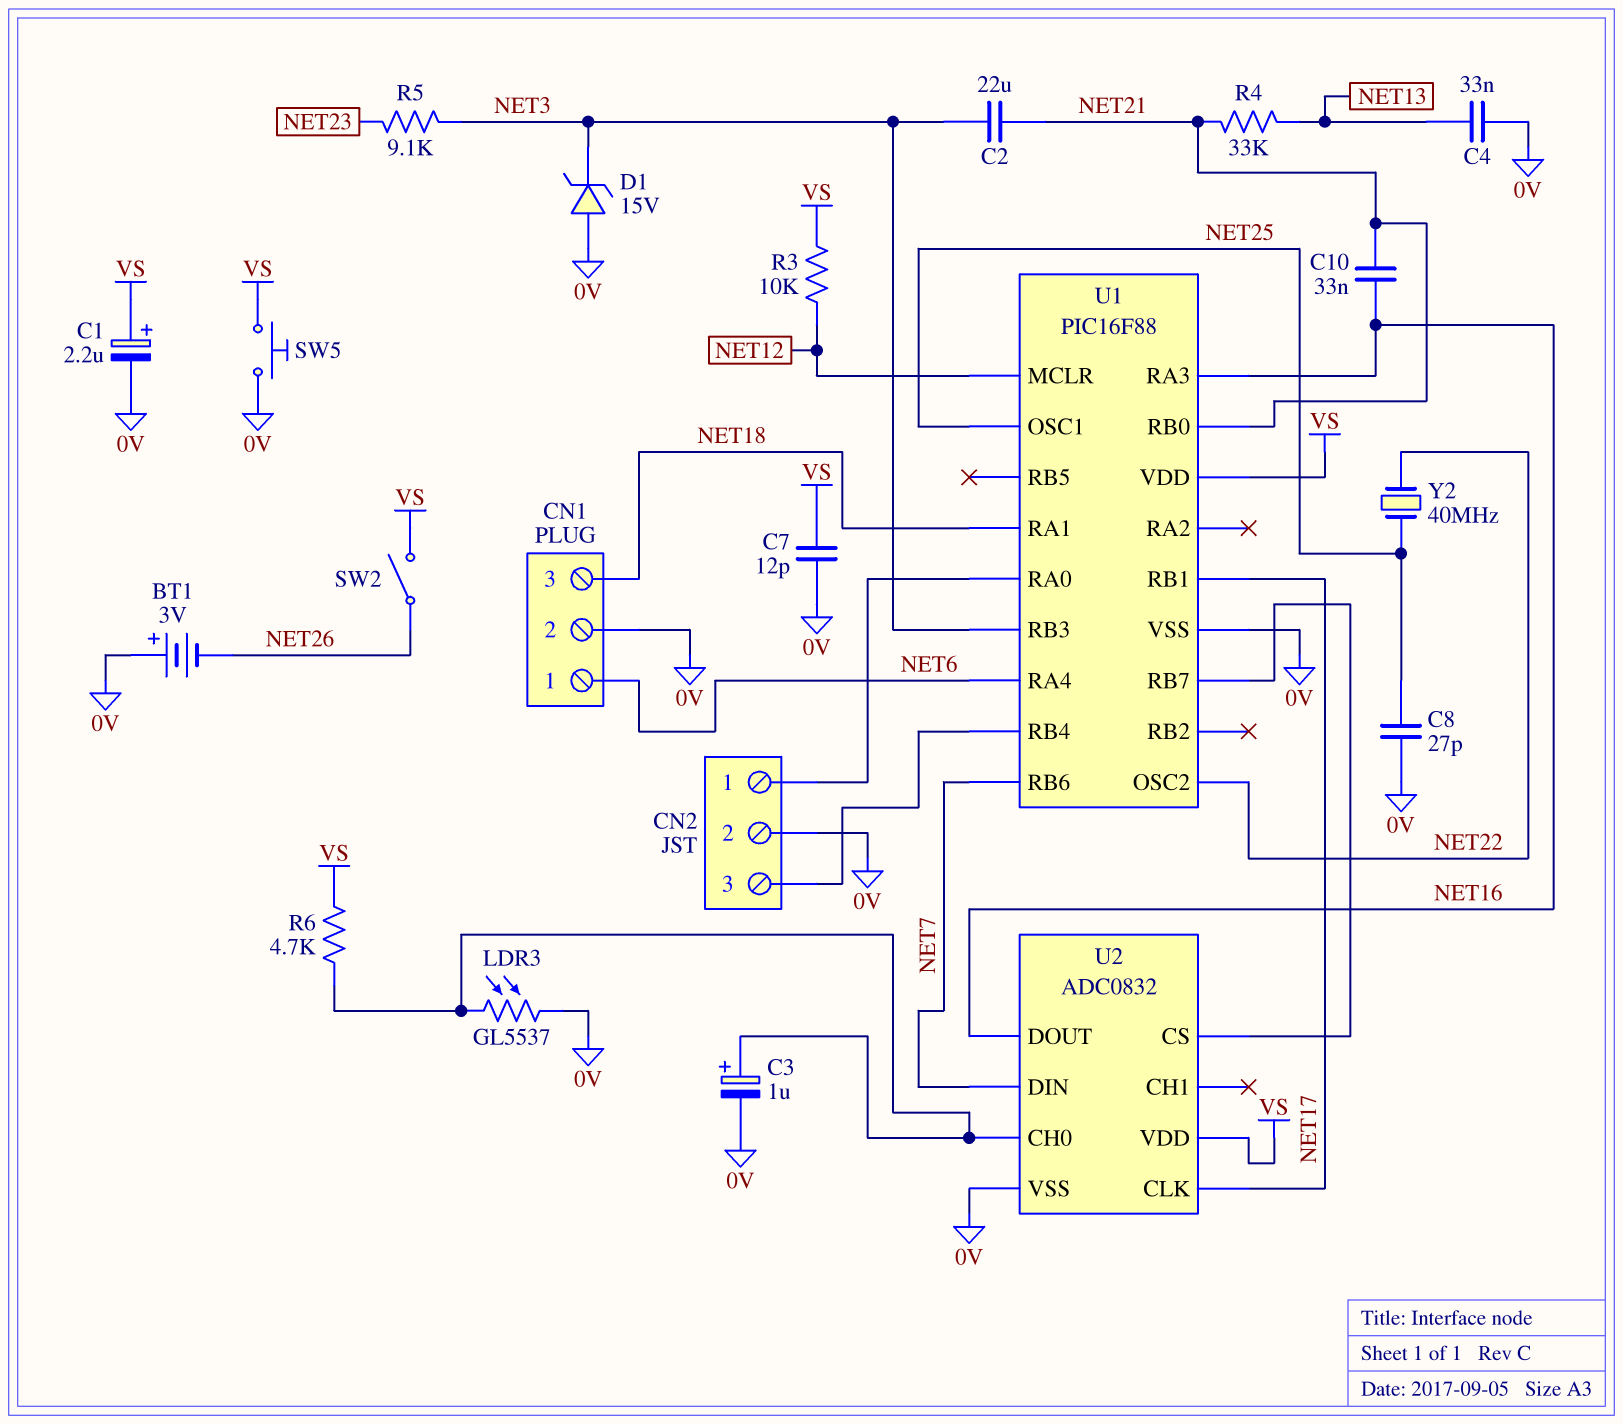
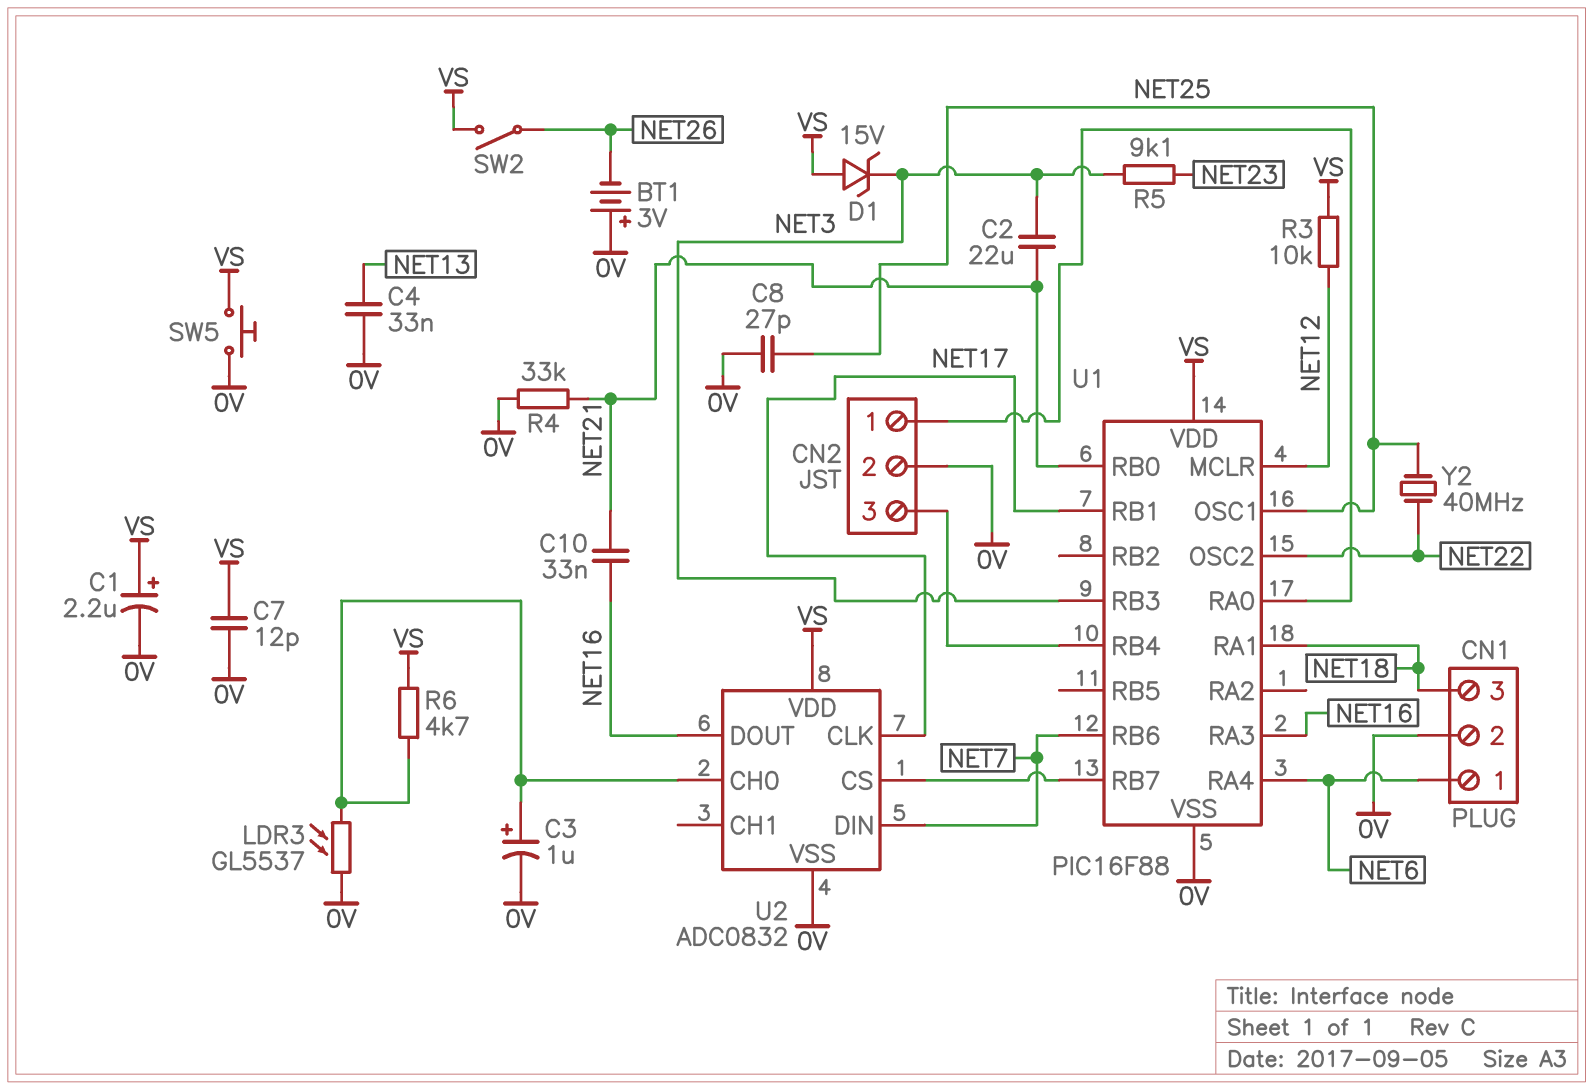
D1: zener 15V (A 0V, K NET3) -> zener 15V (A VS, K NET3)
R4: 33k (NET13, NET21) -> 33k (0V, NET21)

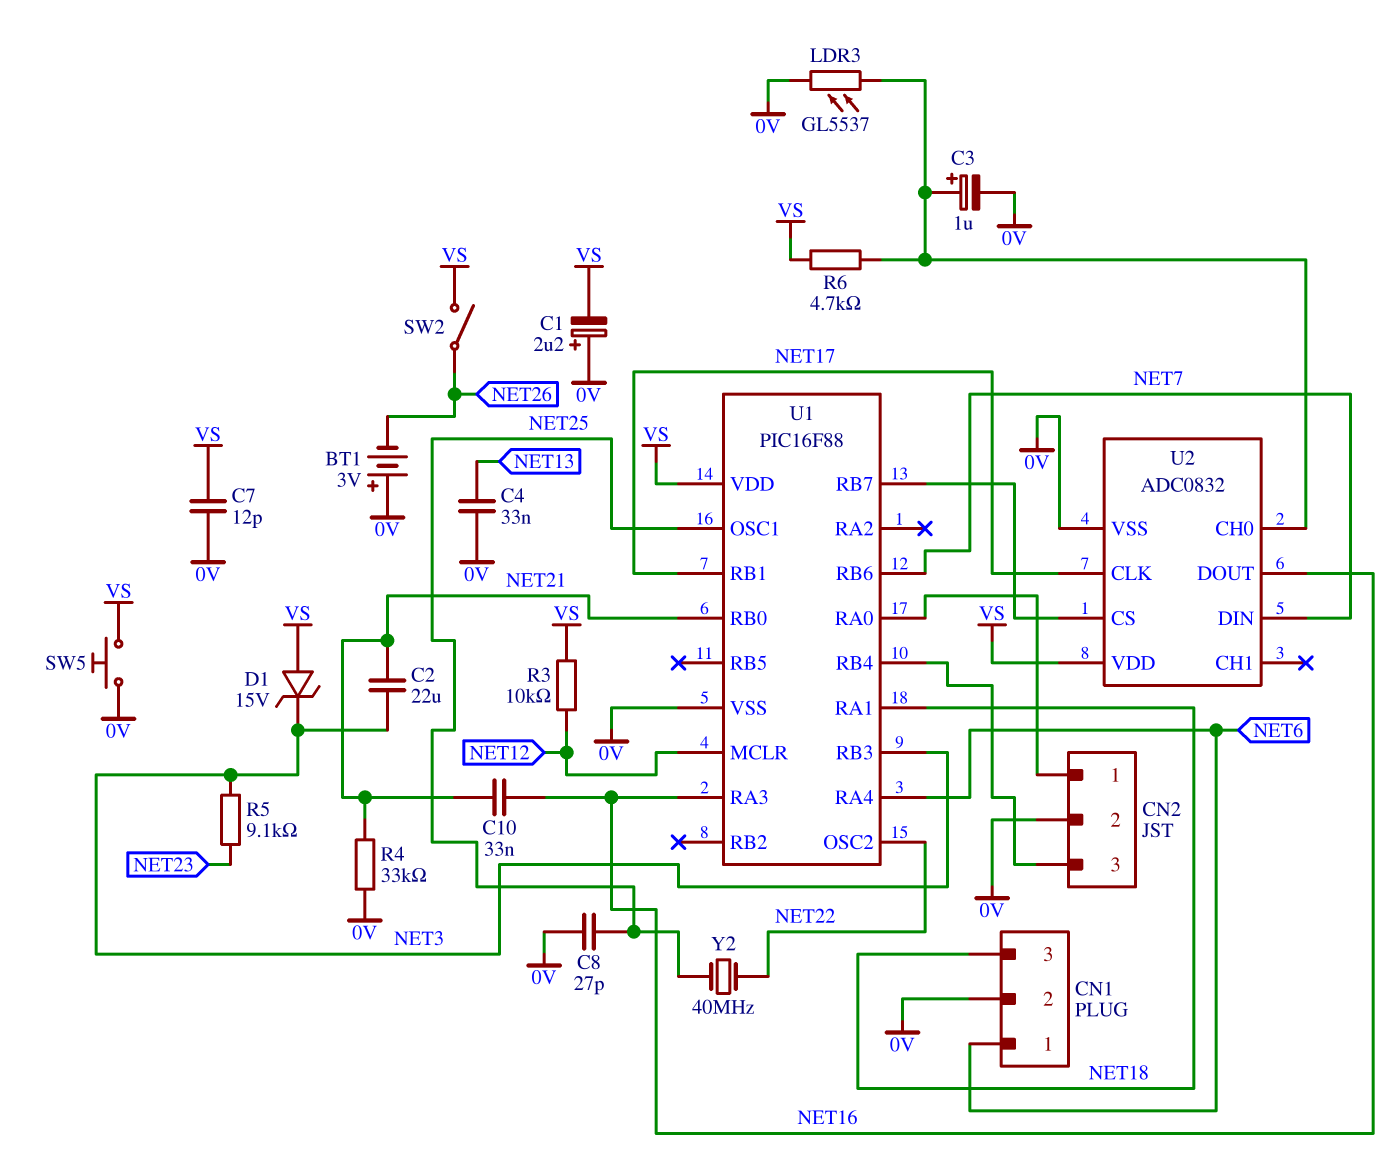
C1: 2.2uF (plus VS, minus 0V) -> 2.2uF (plus 0V, minus VS)

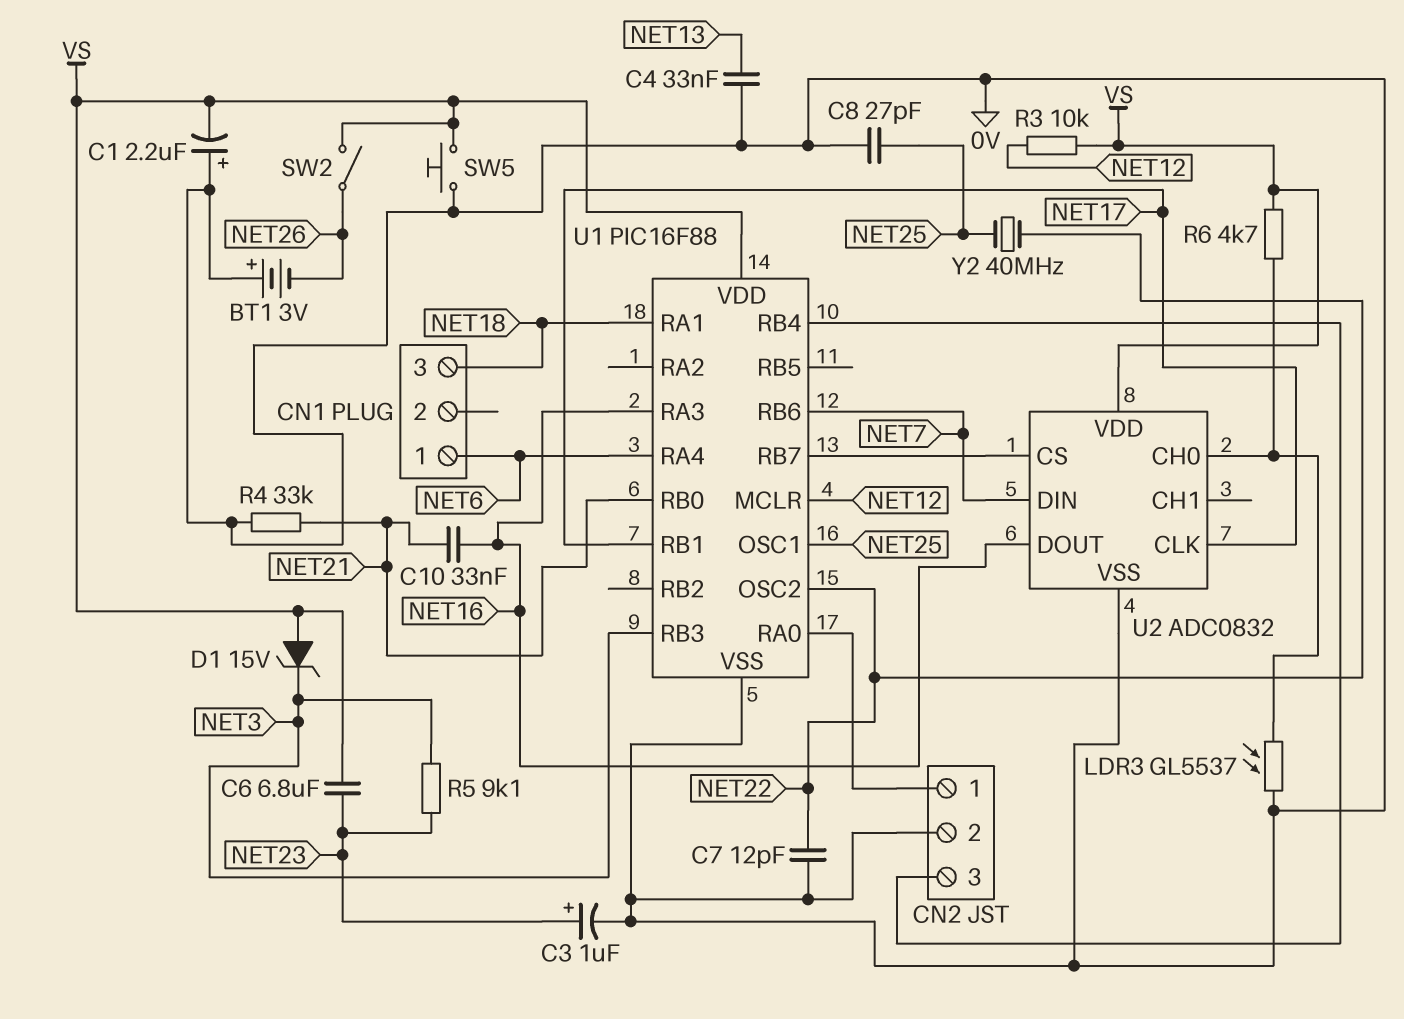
C2: 22uF (NET3, NET21) -> none
C3: 1uF (plus U2/CH0, minus 0V) -> 1uF (plus NET23, minus 0V)
C6: none -> 6.8uF (NET23, VS)
C7: 12pF (0V, VS) -> 12pF (0V, NET22)
CN1 pin 2: 0V -> none

